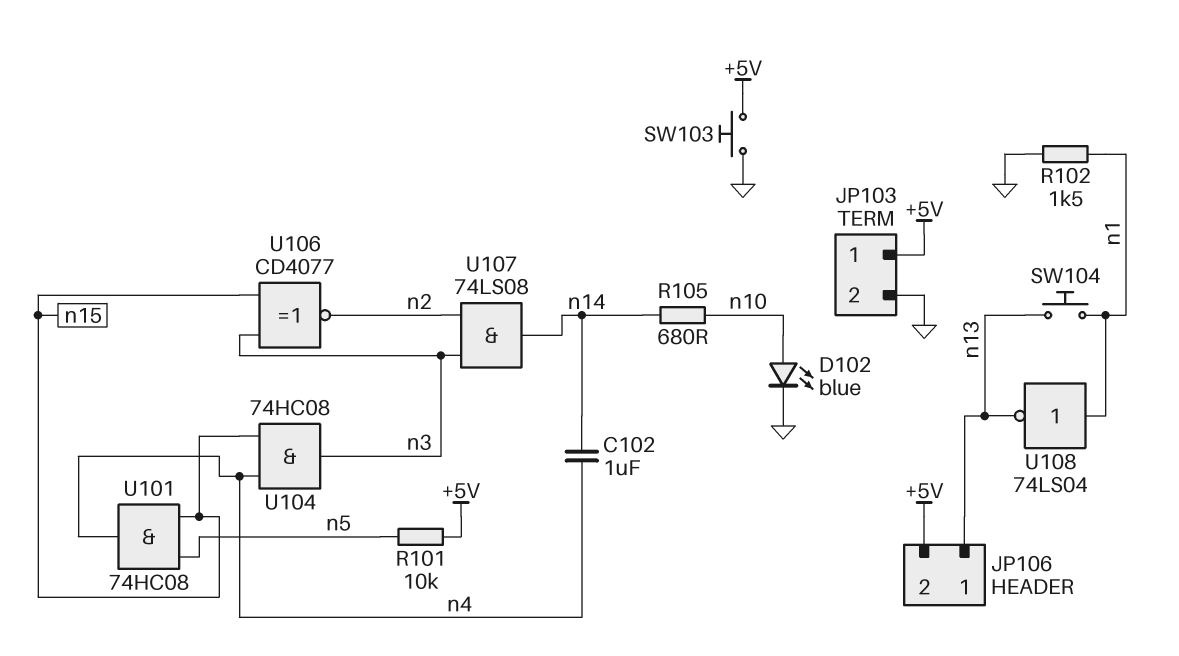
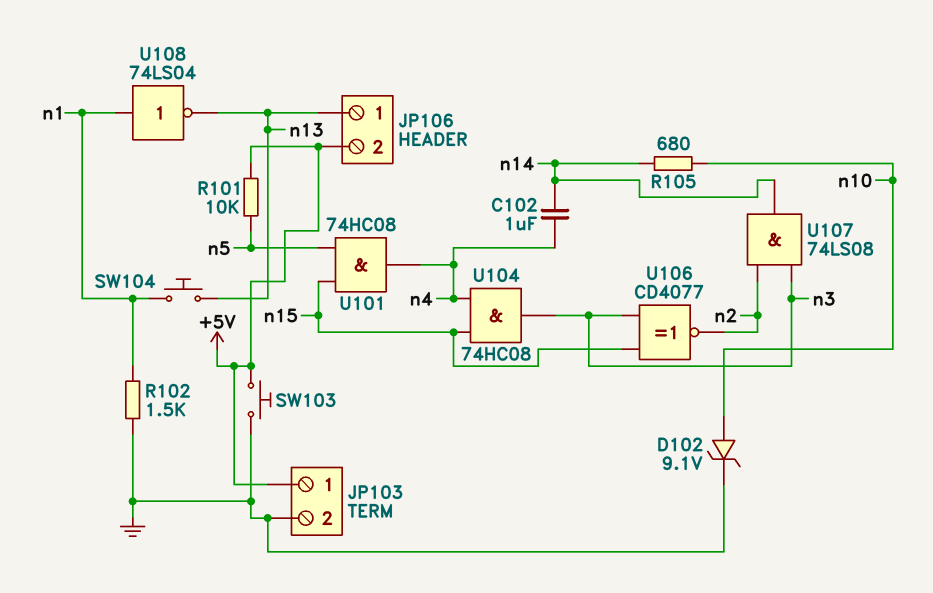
D102: LED blue (A n10, K GND) -> zener 9.1V (A n10, K GND)

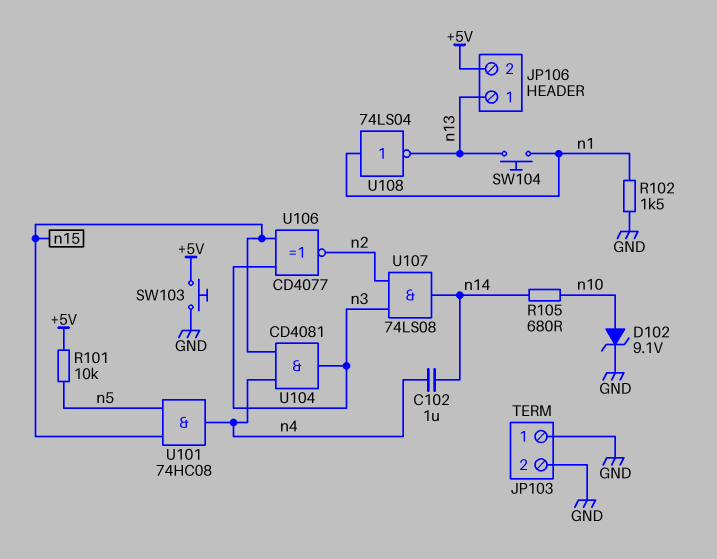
JP103 pin 1: +5V -> GND
U104: AND 74HC08 (in n4, in n15, out n3) -> AND CD4081 (in n4, in n15, out n3)

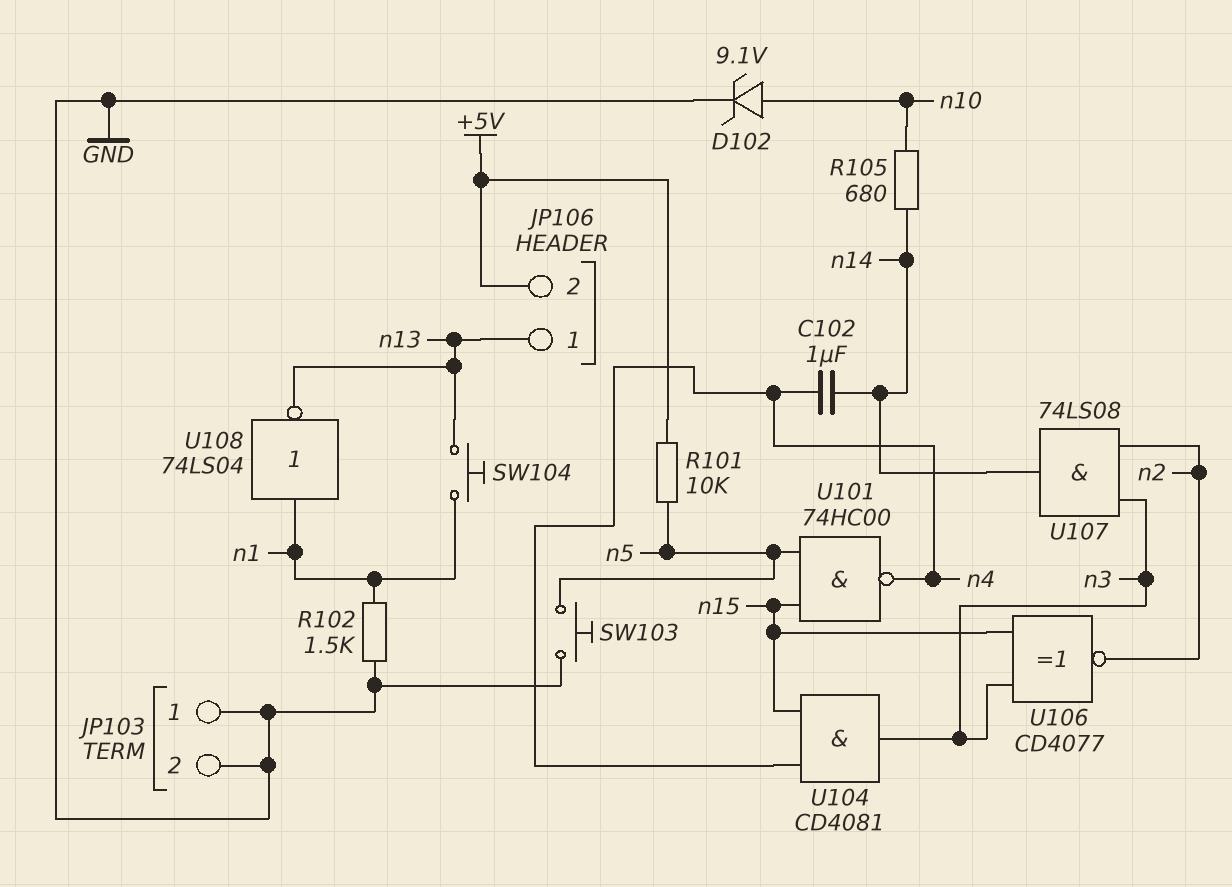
SW103: button (+5V, GND) -> button (GND, n5)
U101: AND 74HC08 (in n5, in n15, out n4) -> NAND 74HC00 (in n5, in n15, out n4)

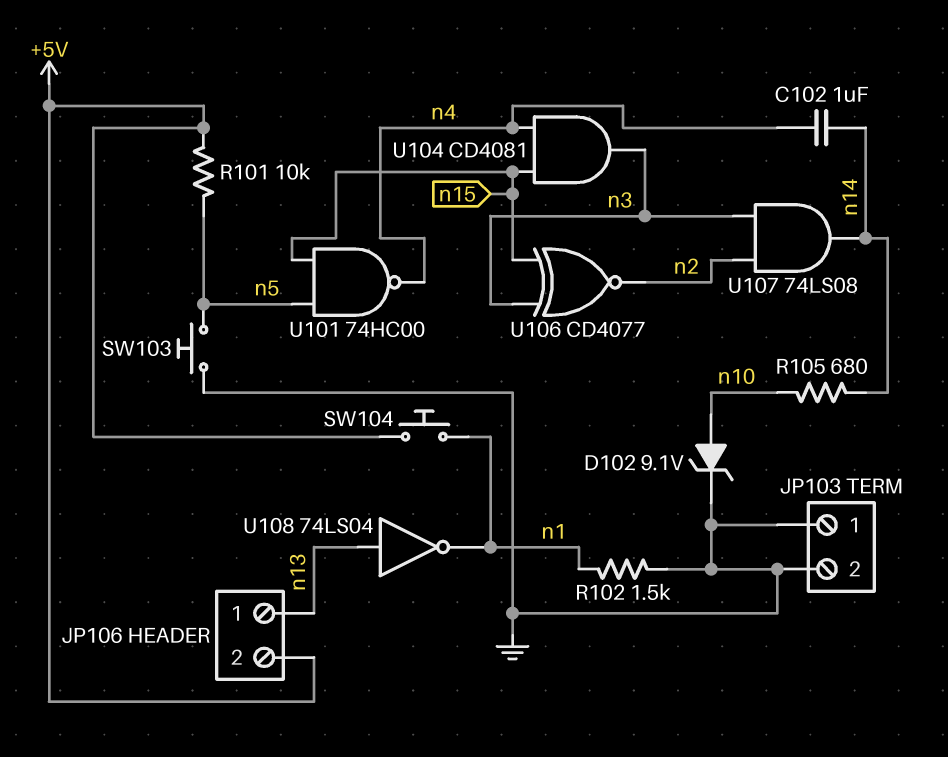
SW104: button (n1, n13) -> button (+5V, n1)
U108: NOT 74LS04 (in n1, out n13) -> NOT 74LS04 (in n13, out n1)

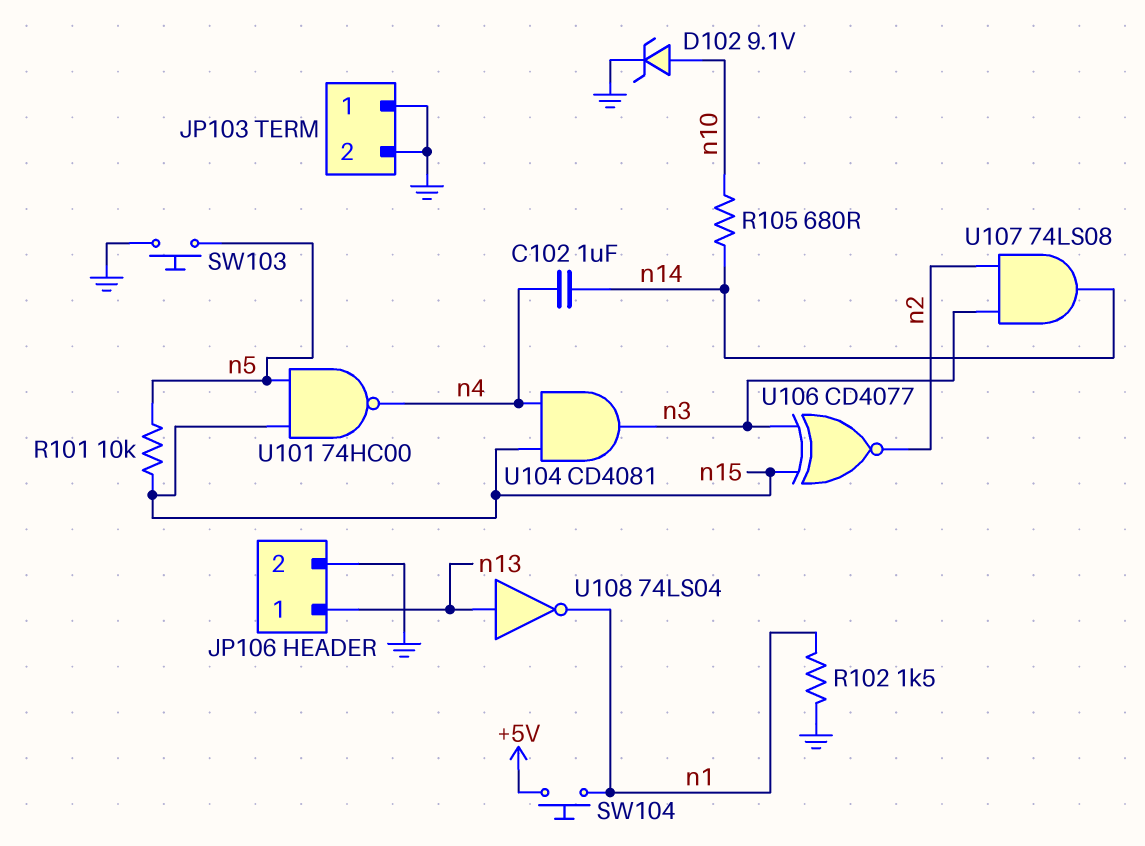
JP106 pin 2: +5V -> GND
R101: 10k (+5V, n5) -> 10k (n5, n15)

